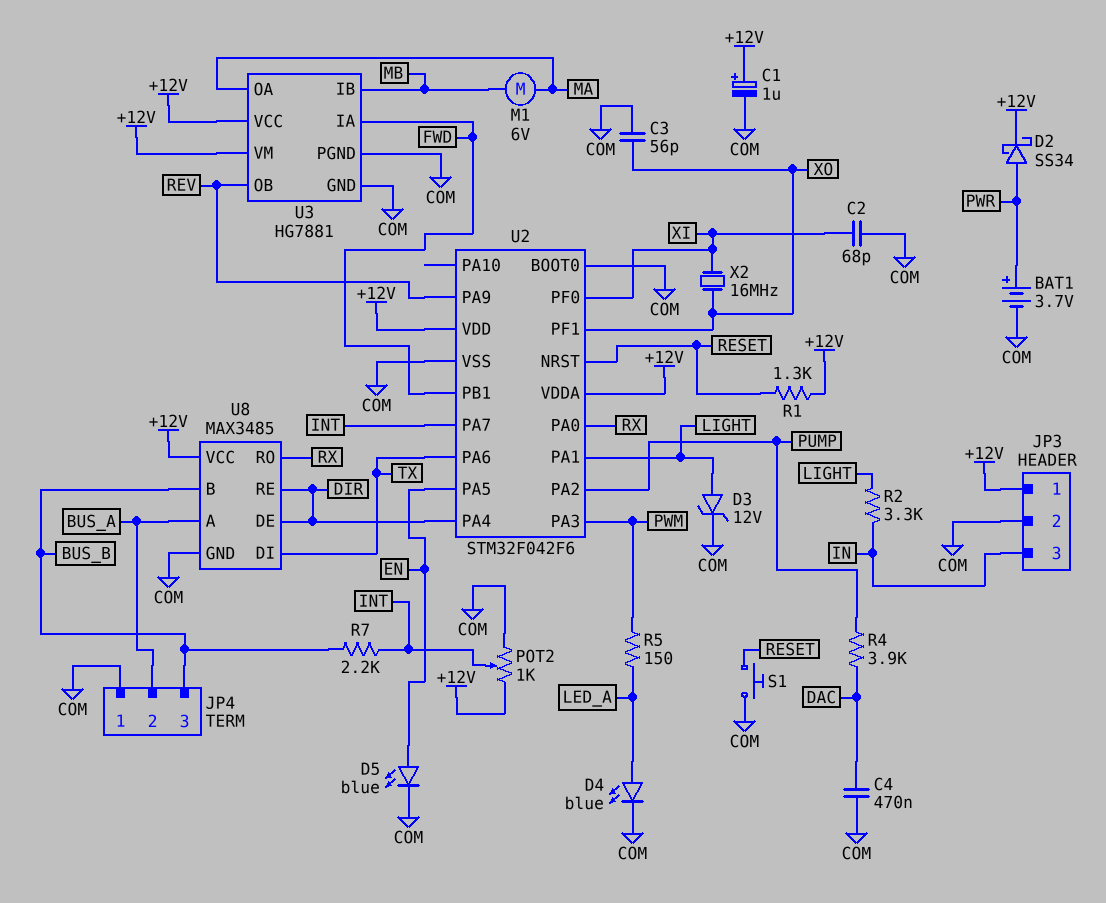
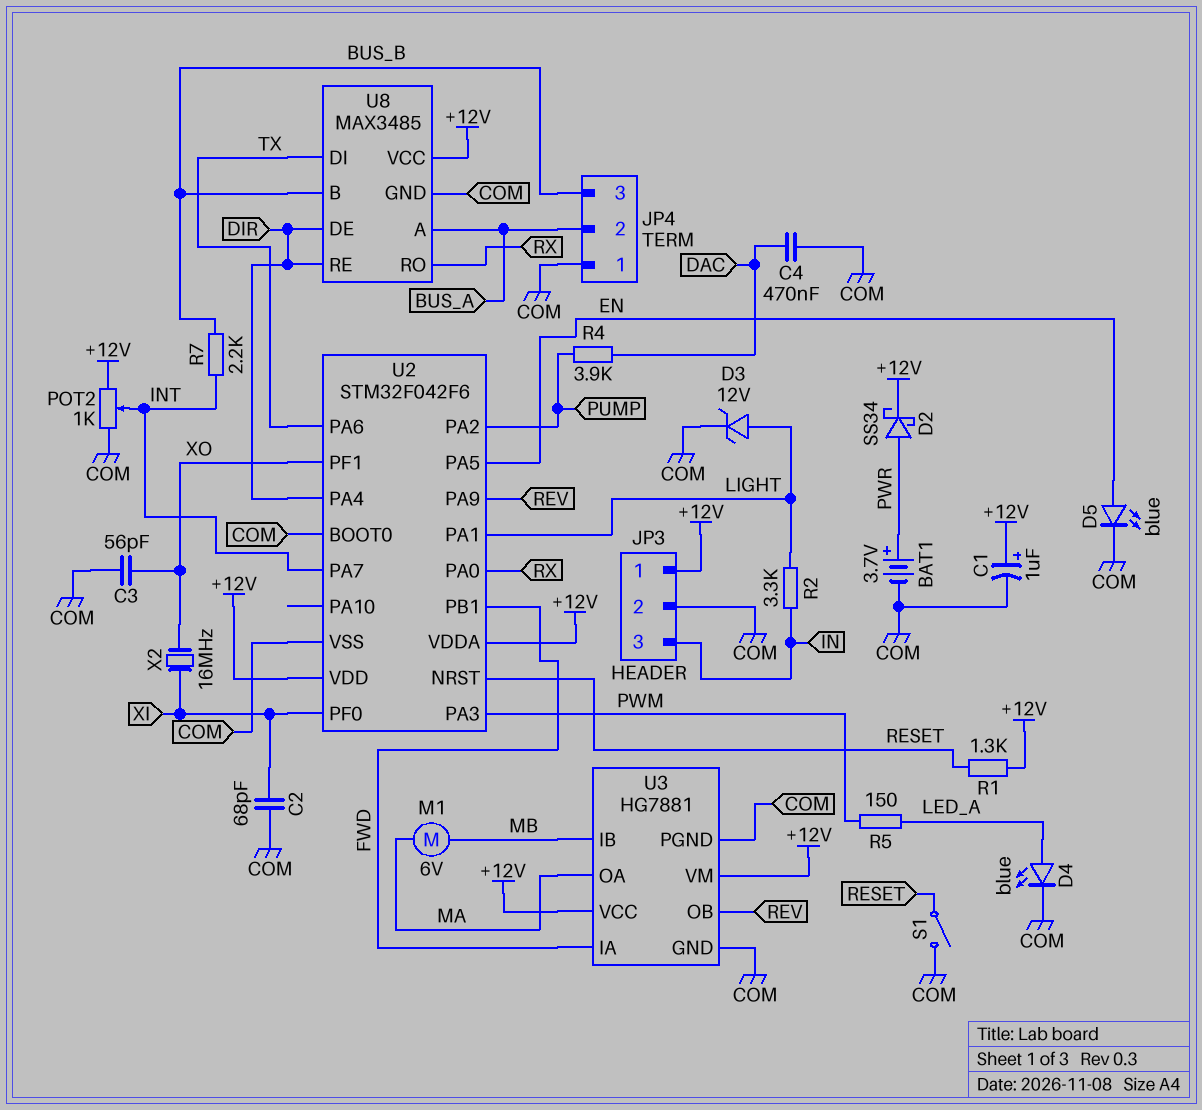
S1: button (COM, RESET) -> switch (COM, RESET)

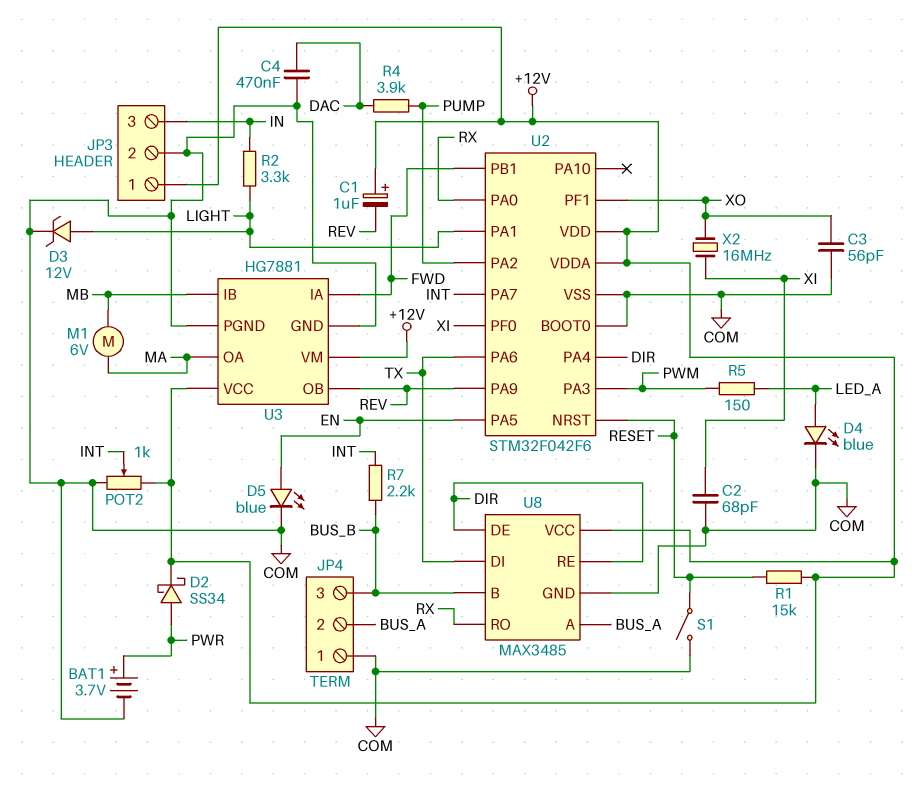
C1: 1uF (plus +12V, minus COM) -> 1uF (plus +12V, minus REV)
R1: 1.3k (+12V, RESET) -> 15k (+12V, RESET)

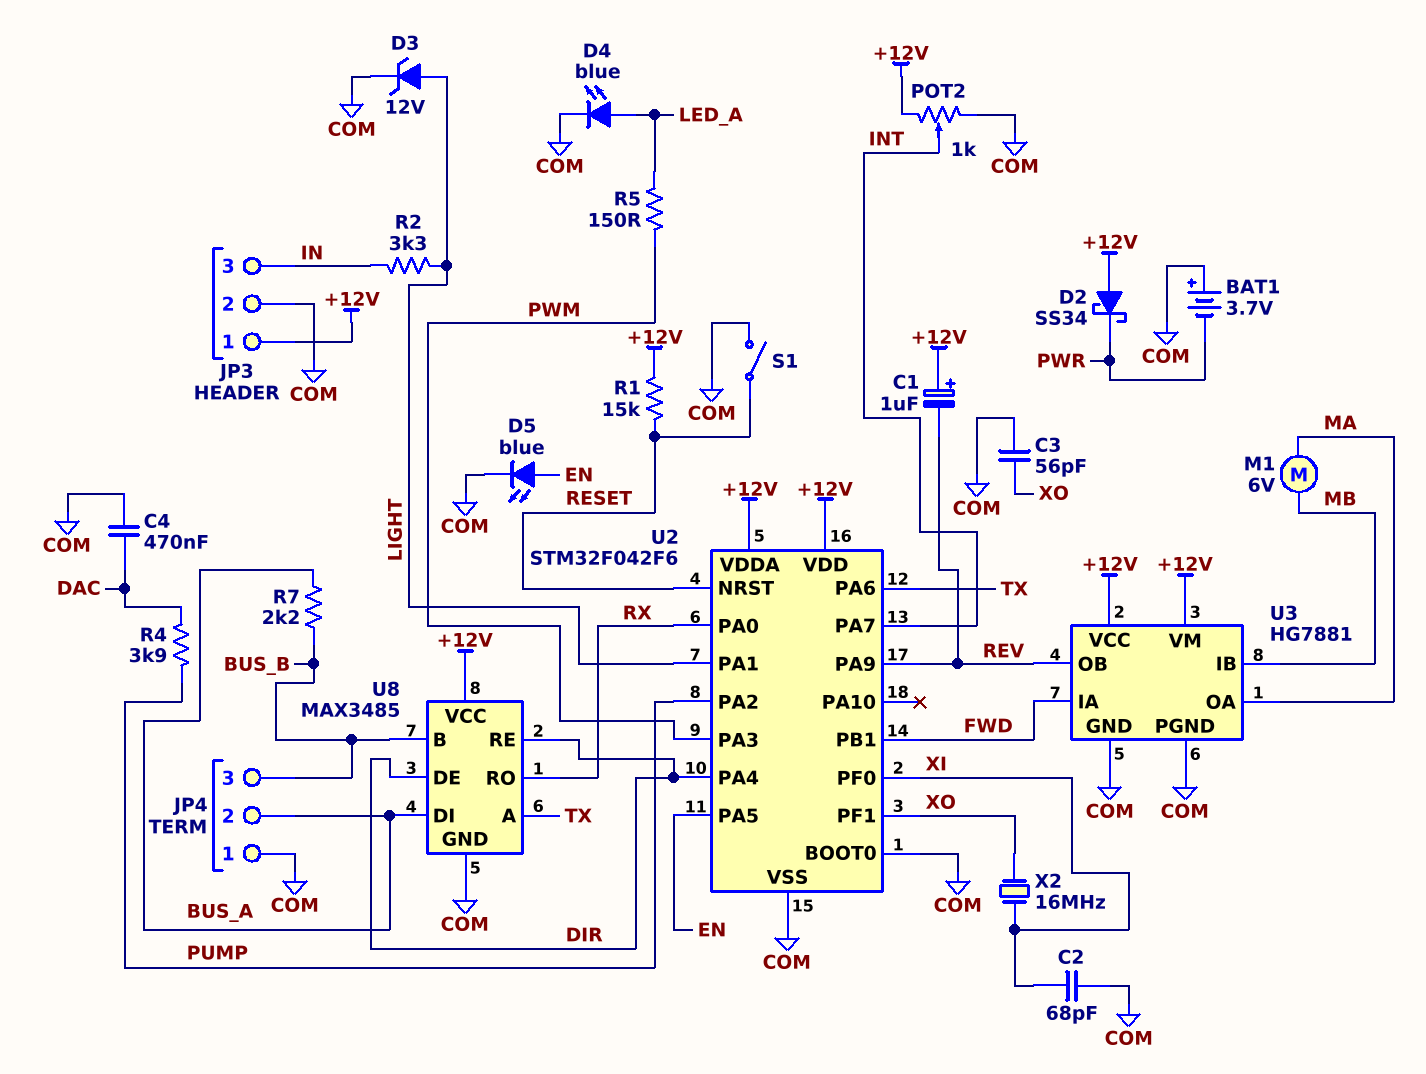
BAT1: 3.7V (plus PWR, minus COM) -> 3.7V (plus COM, minus PWR)
D2: schottky SS34 (A PWR, K +12V) -> schottky SS34 (A +12V, K PWR)
R7: 2.2k (BUS_B, INT) -> 2.2k (BUS_A, BUS_B)
U8 pin A: BUS_A -> TX
U8 pin DI: TX -> BUS_A

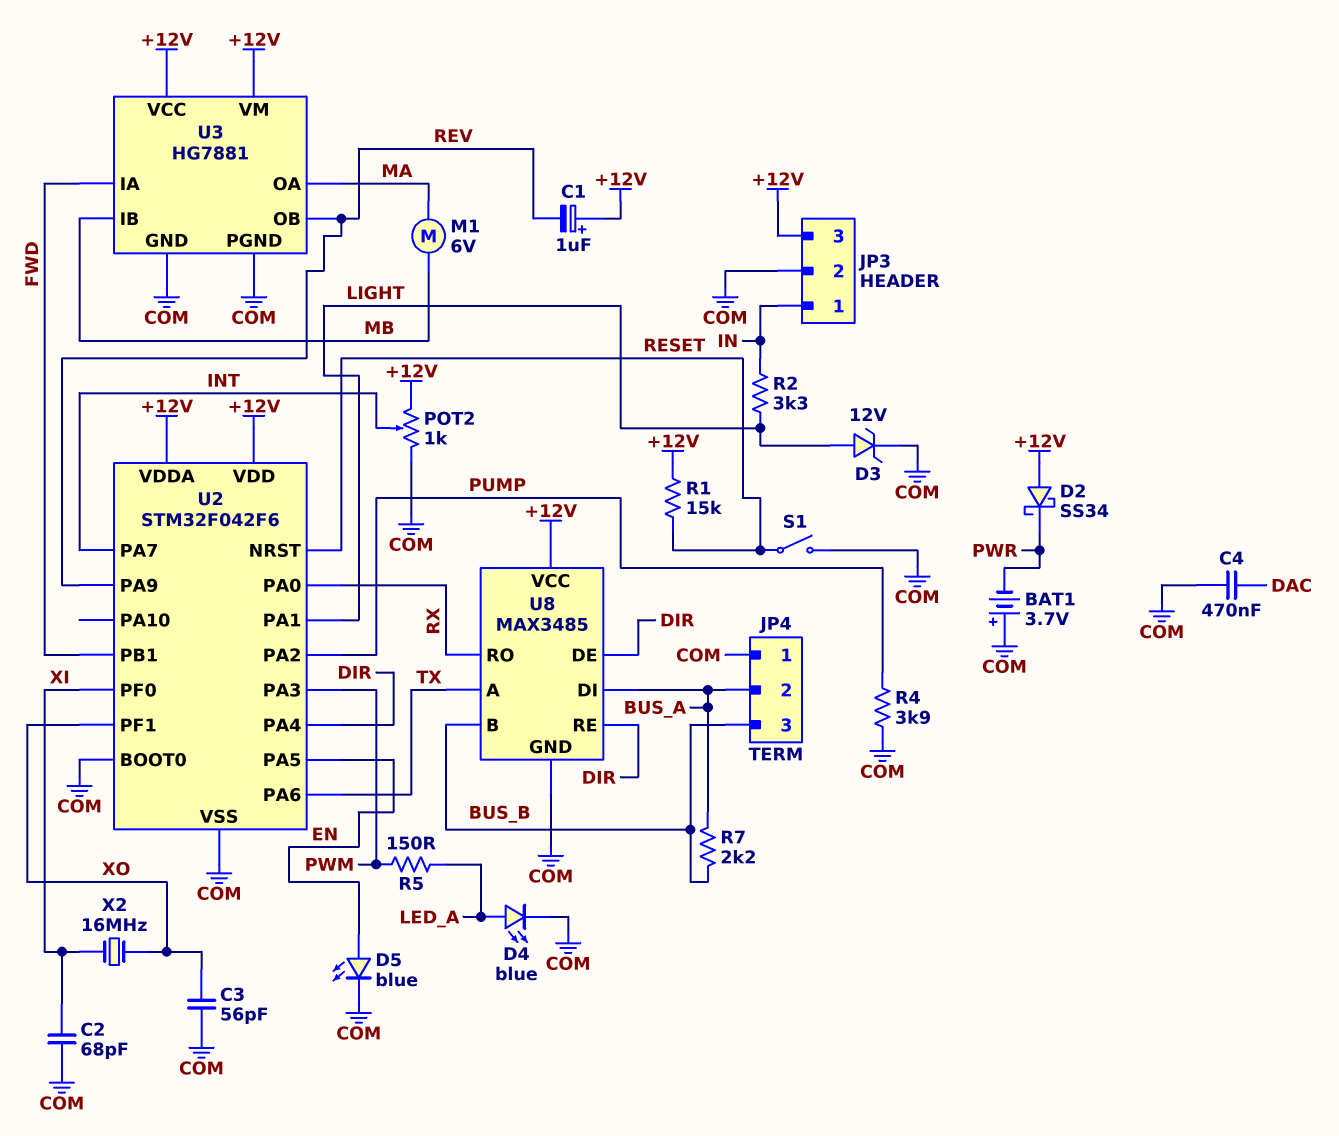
JP3 pin 1: +12V -> IN
JP3 pin 3: IN -> +12V
R4: 3.9k (DAC, PUMP) -> 3.9k (COM, PUMP)

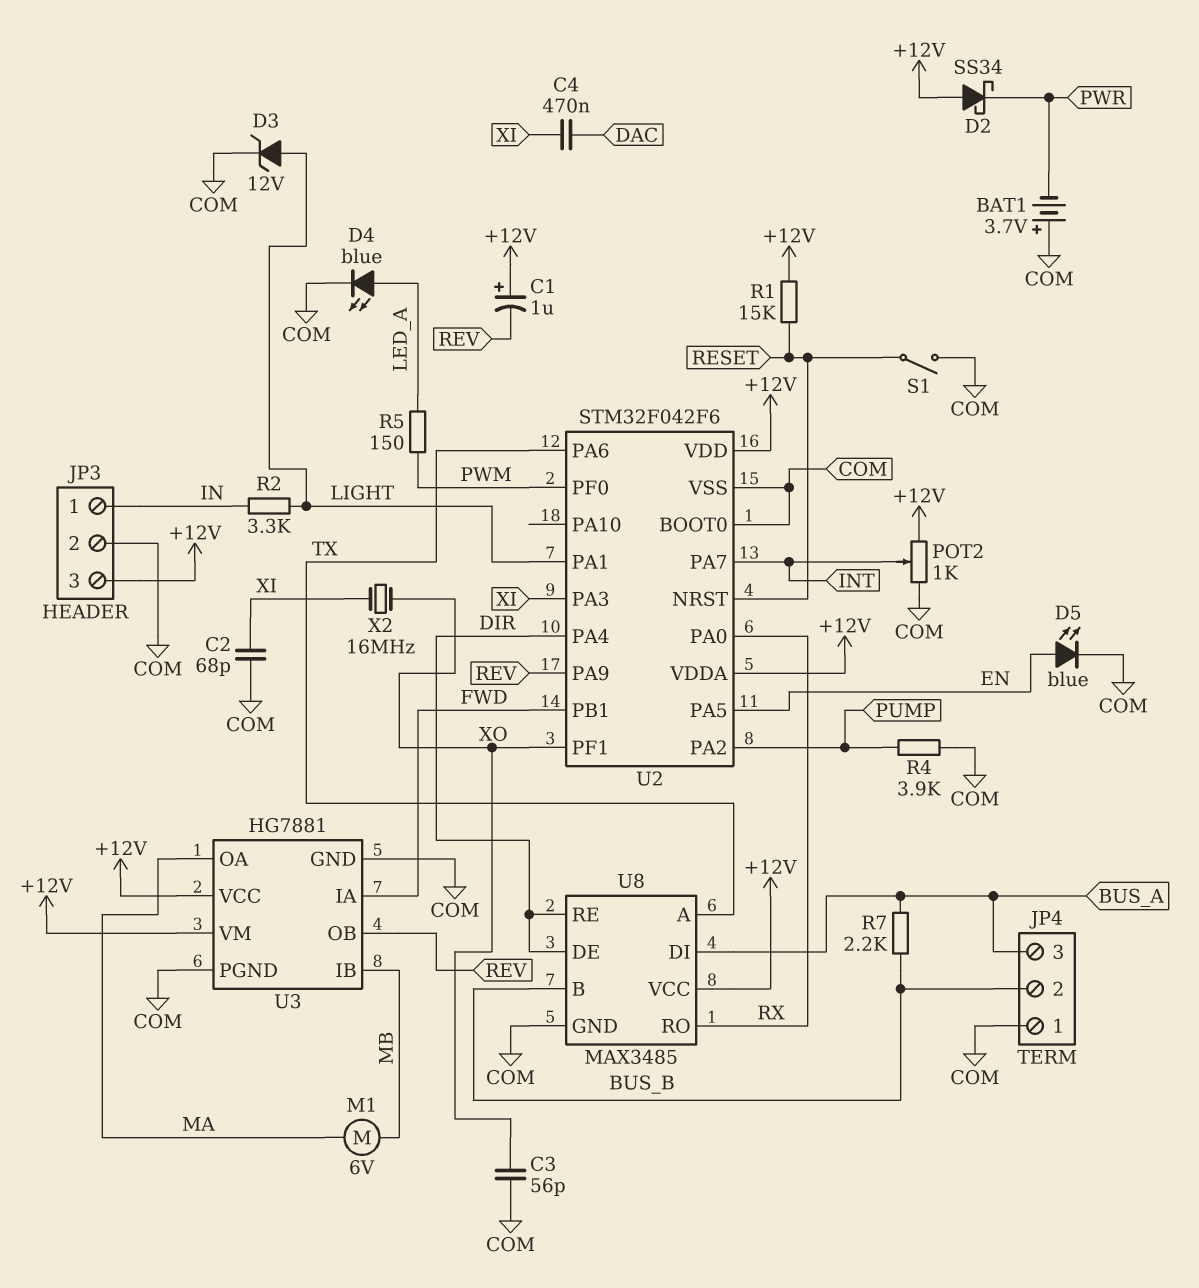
C4: 470nF (COM, DAC) -> 470nF (DAC, XI)
JP4 pin 2: BUS_A -> BUS_B
JP4 pin 3: BUS_B -> BUS_A
U2 pin PA3: PWM -> XI
U2 pin PF0: XI -> PWM

